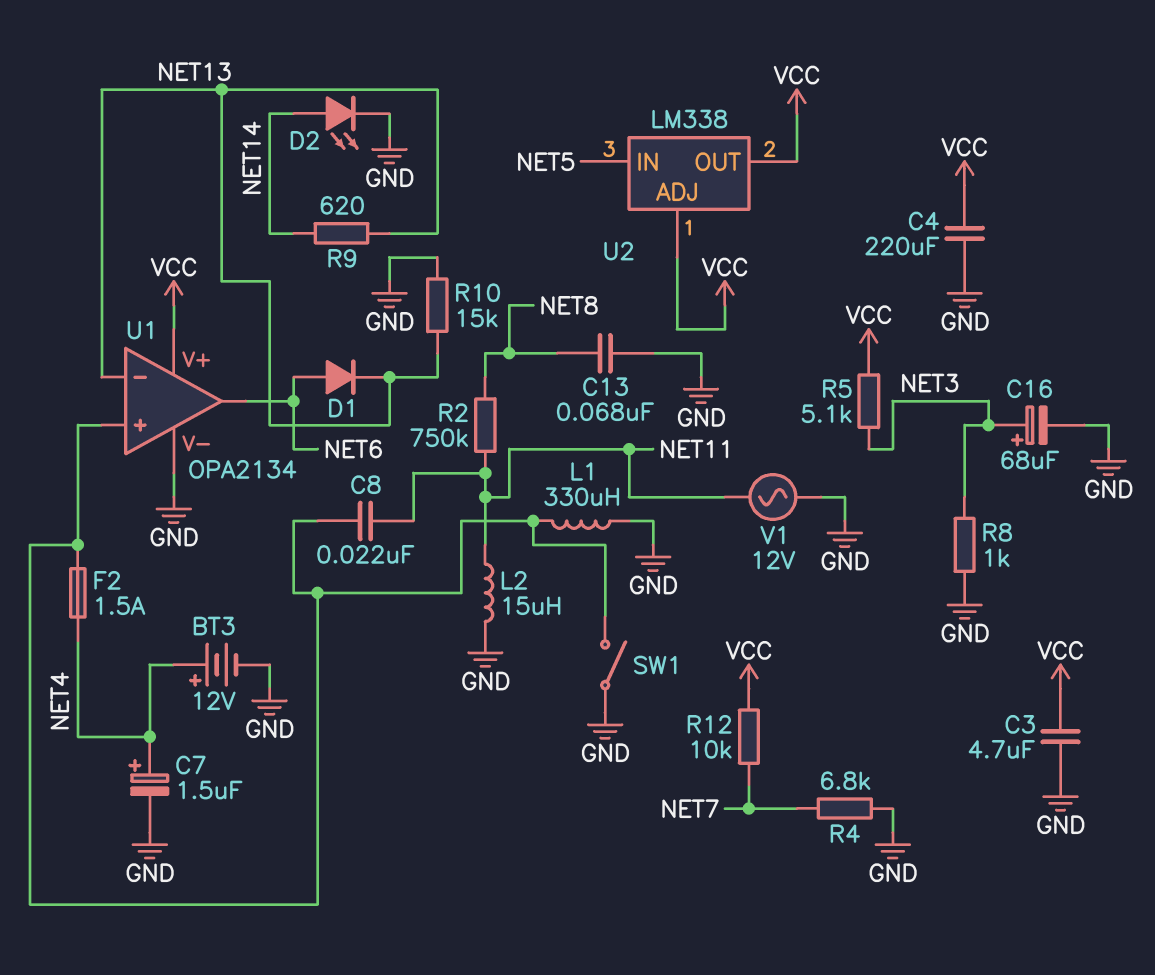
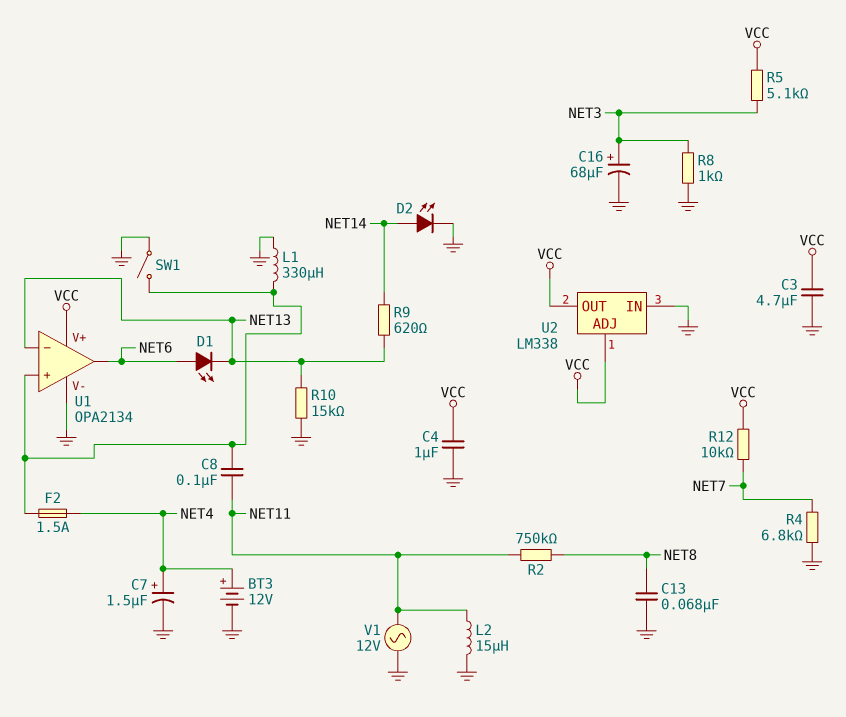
C4: 220uF (GND, VCC) -> 1uF (GND, VCC)
C8: 22nF (NET11, U1/in+) -> 100nF (NET11, U1/in+)
D1: diode (A NET6, K NET13) -> LED (A NET6, K NET13)
U2 pin IN: NET5 -> GND

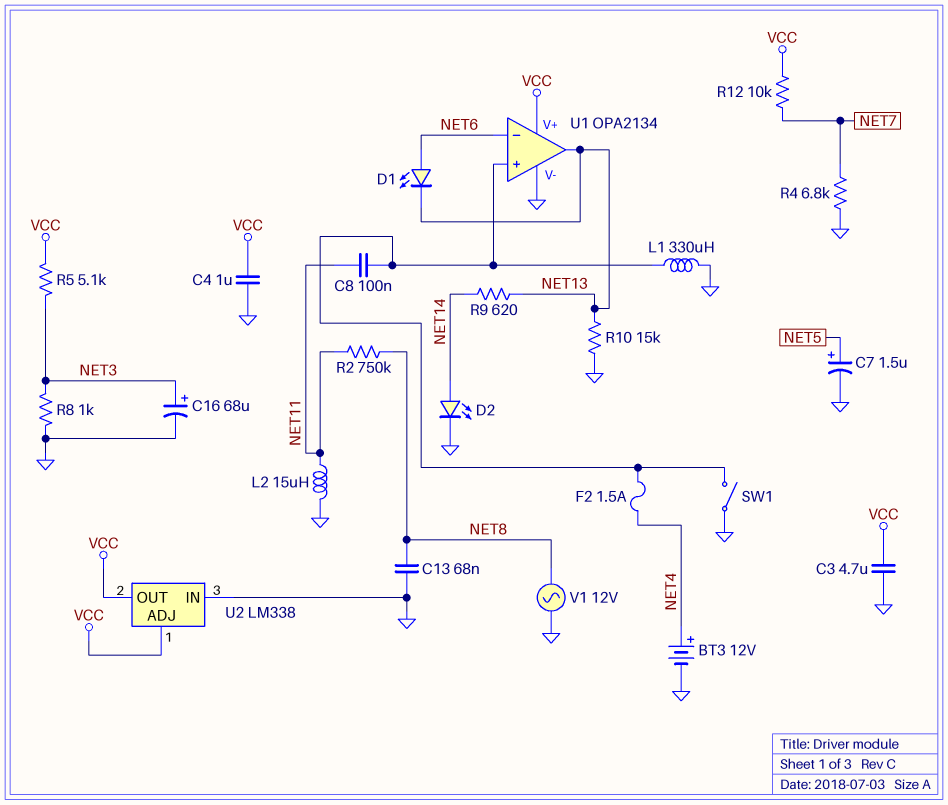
C7: 1.5uF (plus NET4, minus GND) -> 1.5uF (plus NET5, minus GND)
U1 pin in-: NET13 -> NET6
U1 pin out: NET6 -> NET13
V1: AC 12V (GND, NET11) -> AC 12V (GND, NET8)

